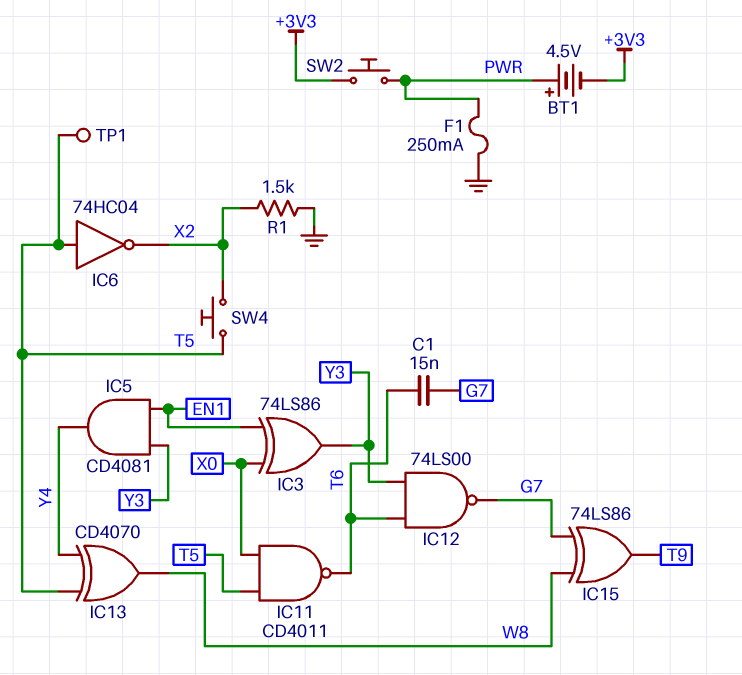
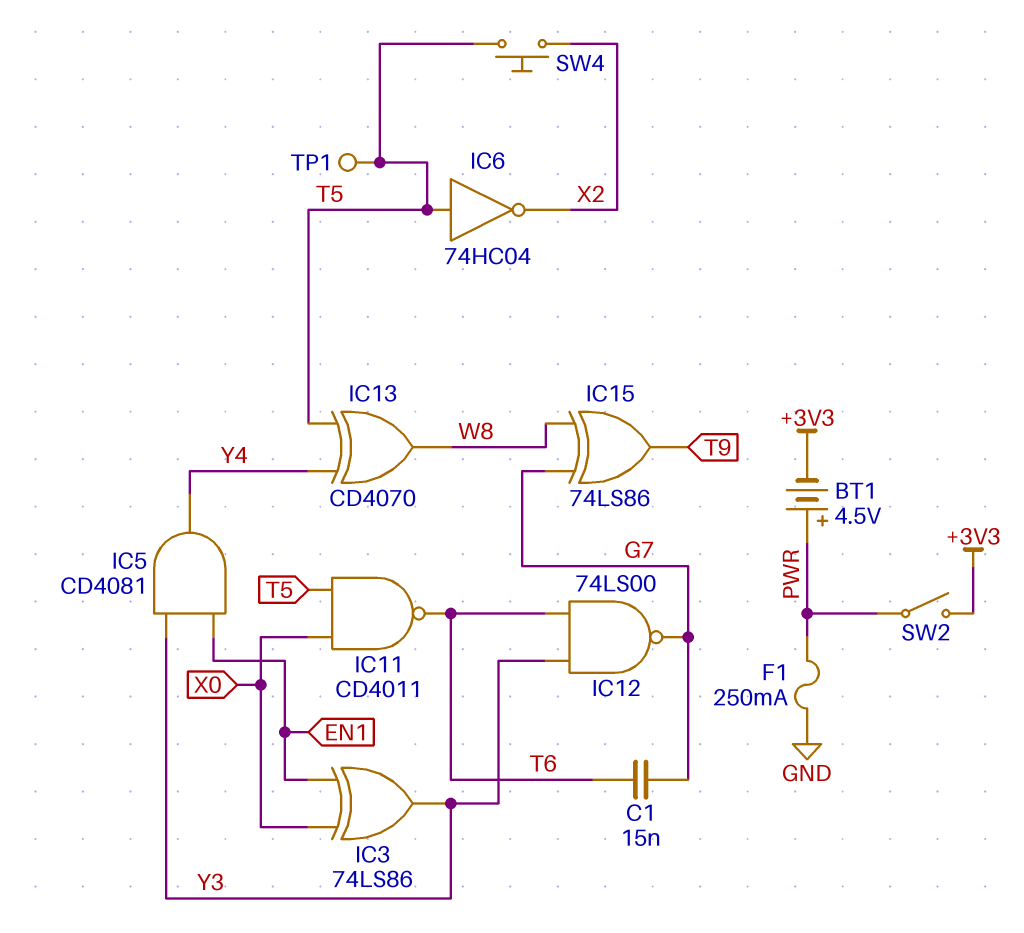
R1: 1.5k (GND, X2) -> none
SW2: button (+3V3, PWR) -> switch (+3V3, PWR)

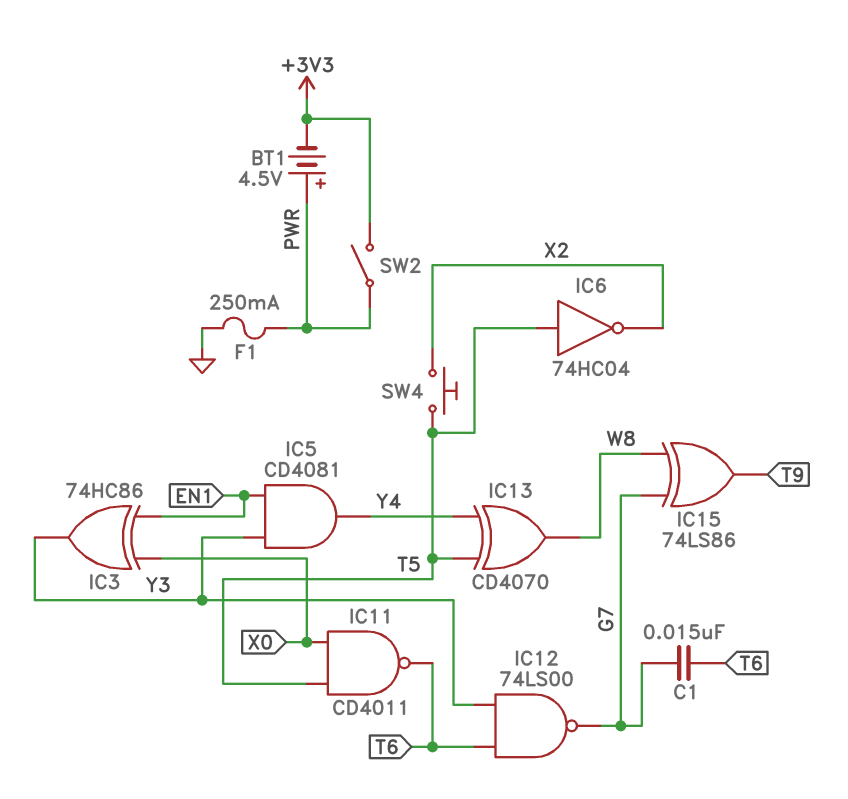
IC3: XOR 74LS86 (in EN1, in X0, out Y3) -> XOR 74HC86 (in EN1, in X0, out Y3)
TP1: test point (T5) -> none

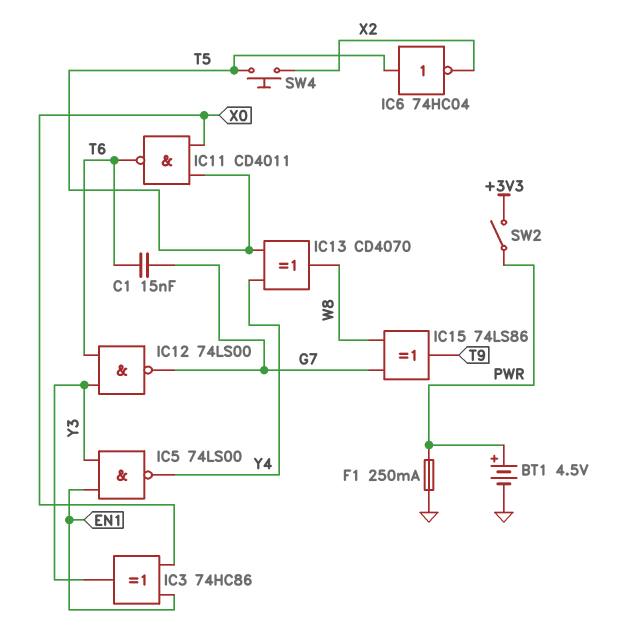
BT1: 4.5V (plus PWR, minus +3V3) -> 4.5V (plus PWR, minus GND)
IC5: AND CD4081 (in EN1, in Y3, out Y4) -> NAND 74LS00 (in EN1, in Y3, out Y4)

